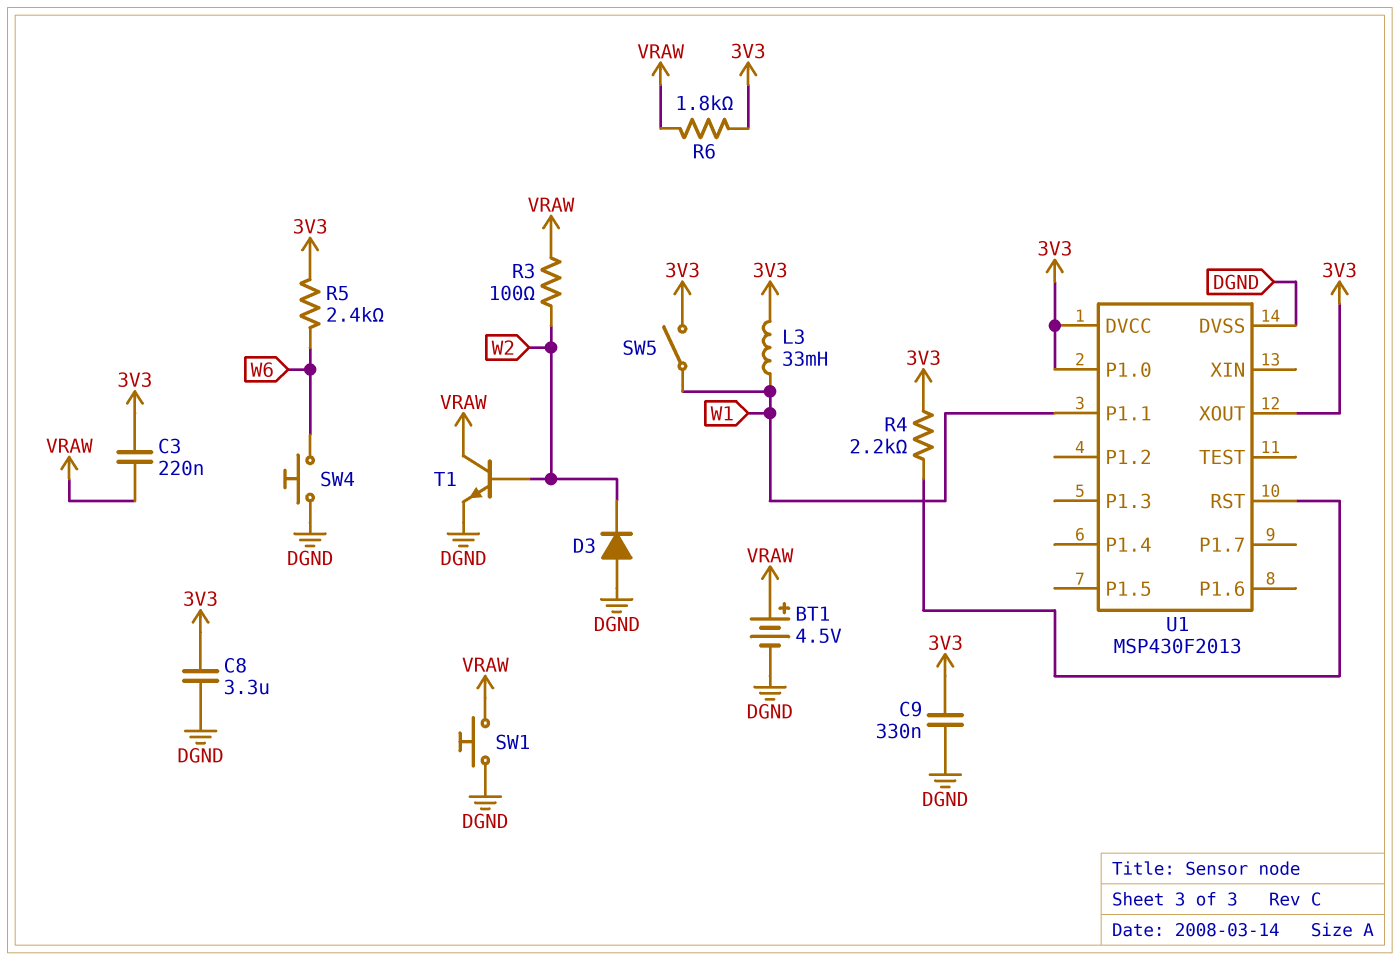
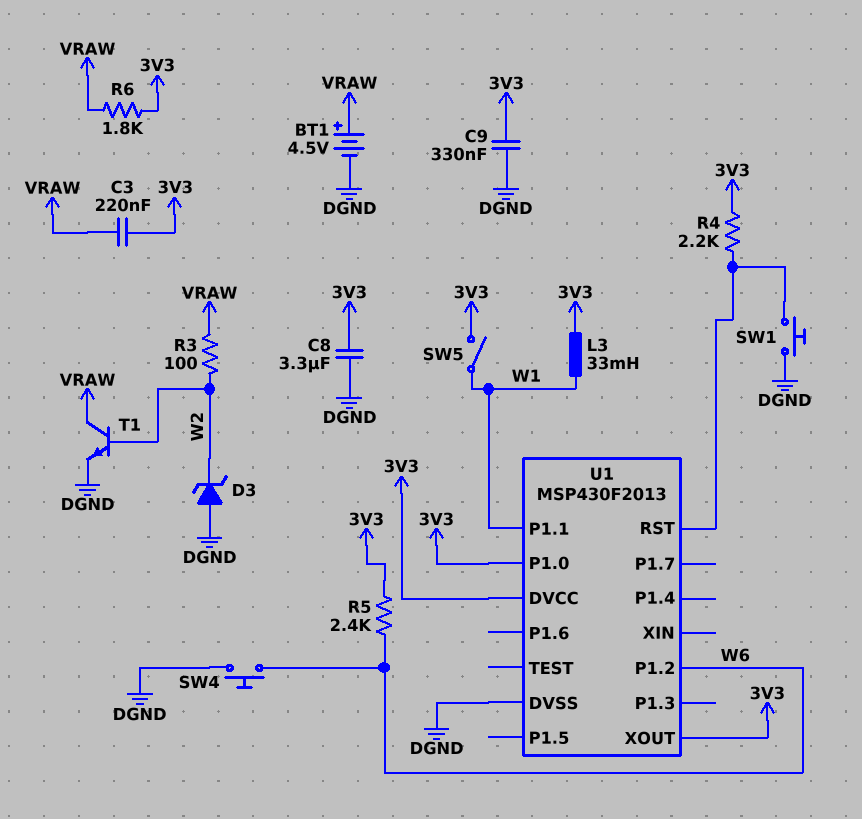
D3: diode (A DGND, K W2) -> zener (A DGND, K W2)
SW1: button (DGND, VRAW) -> button (DGND, U1/RST)
U1 pin P1.2: none -> W6

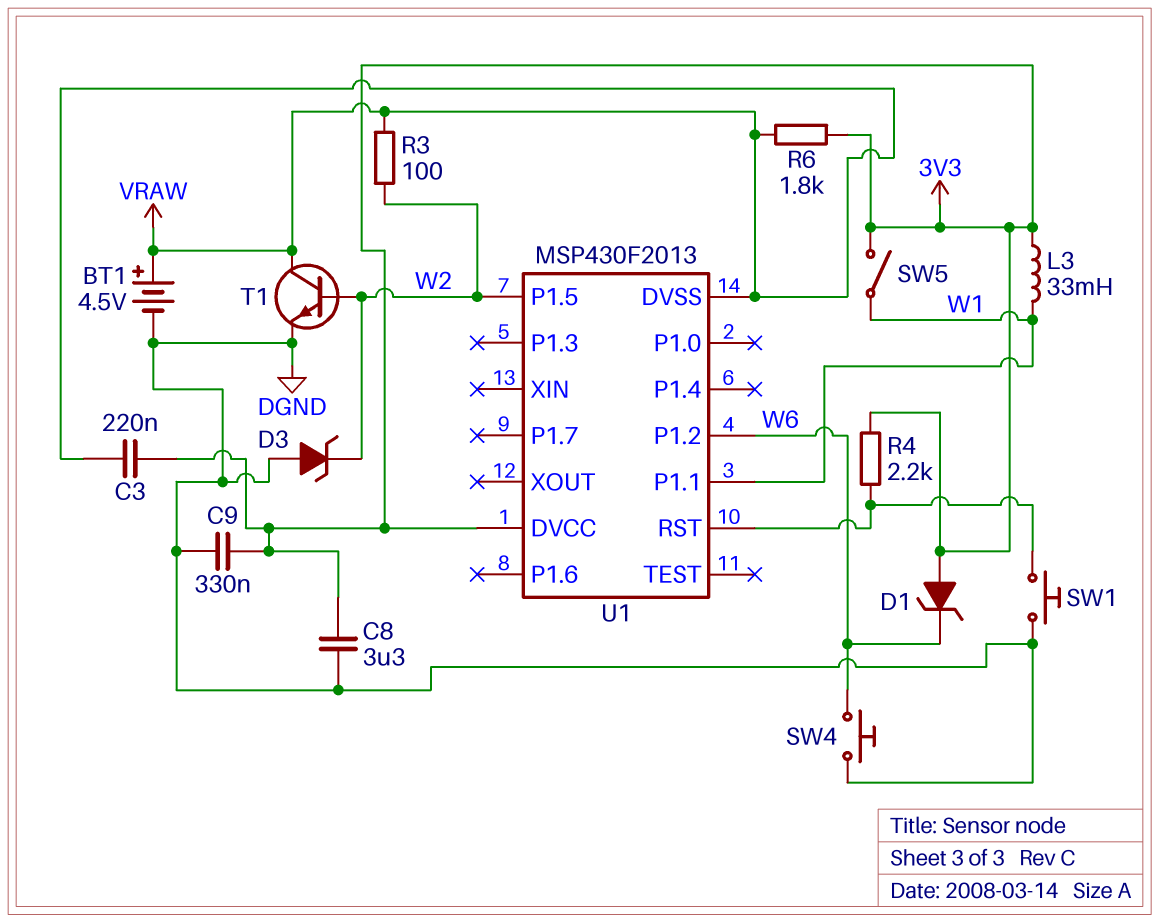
D1: none -> zener (A 3V3, K W6)
R5: 2.4k (3V3, W6) -> none
U1 pin DVSS: DGND -> VRAW
U1 pin P1.0: 3V3 -> none
U1 pin P1.5: none -> W2
U1 pin XOUT: 3V3 -> none

